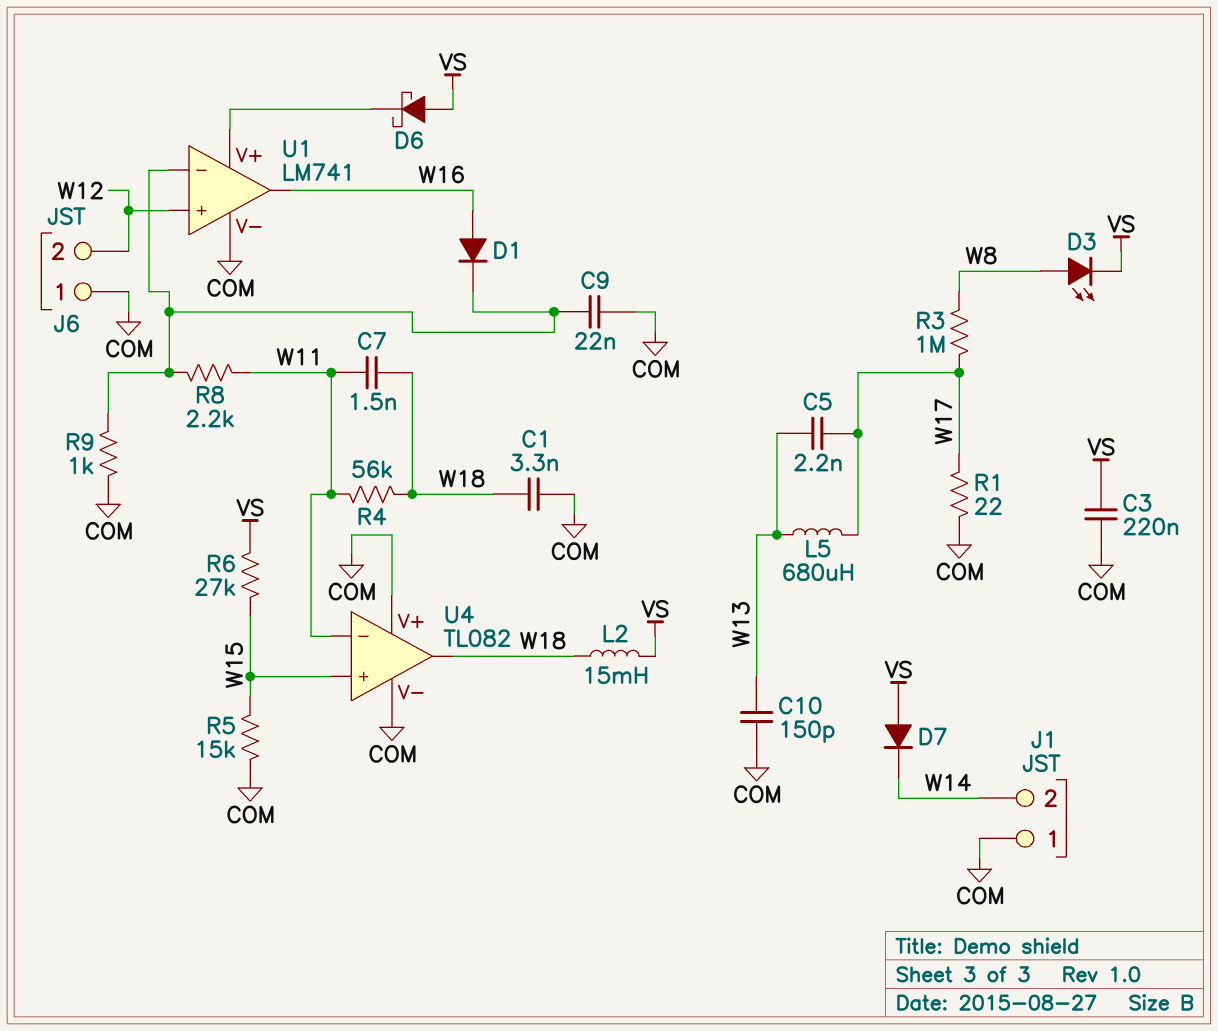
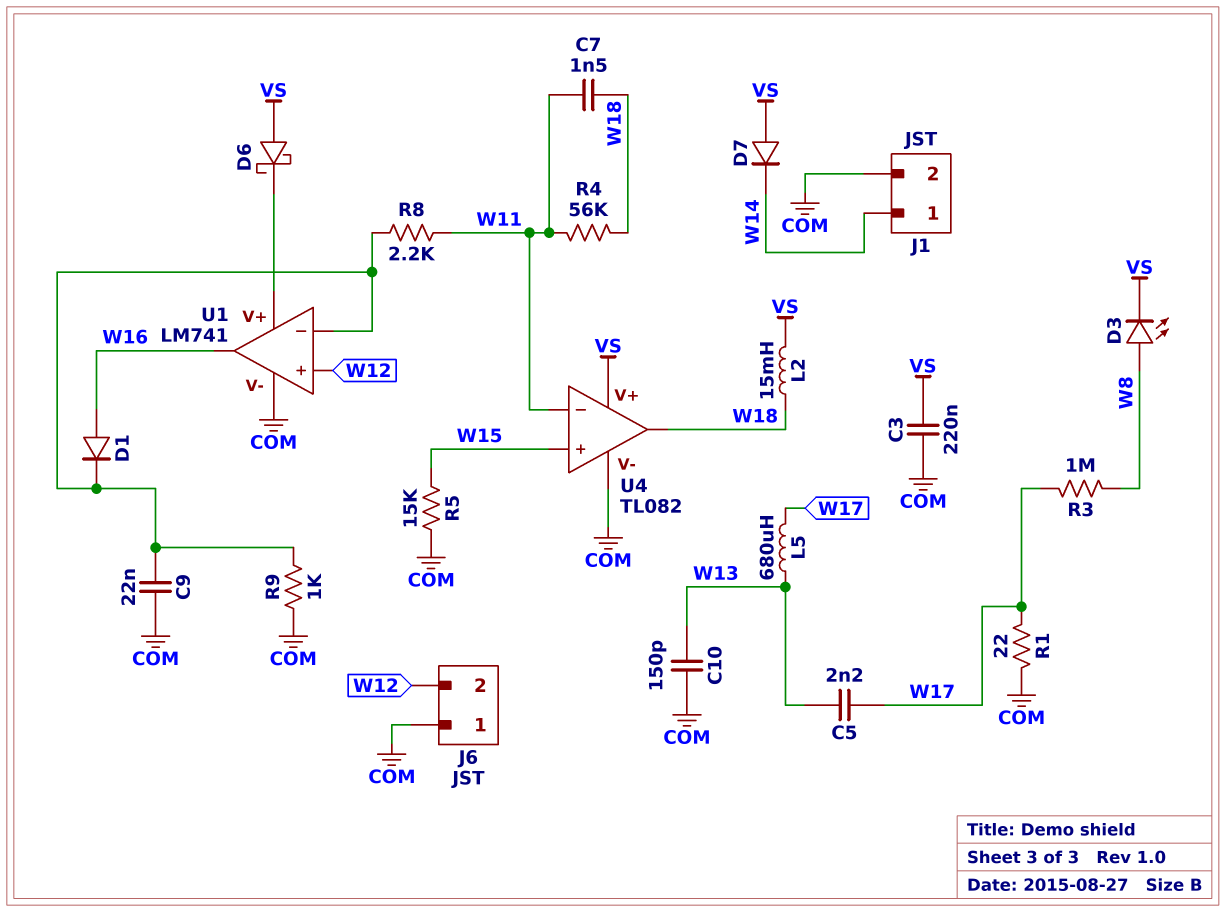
C1: 3.3nF (COM, W18) -> none
J1 pin 1: COM -> W14
J1 pin 2: W14 -> COM
R6: 27k (VS, W15) -> none
U4 pin V+: COM -> VS

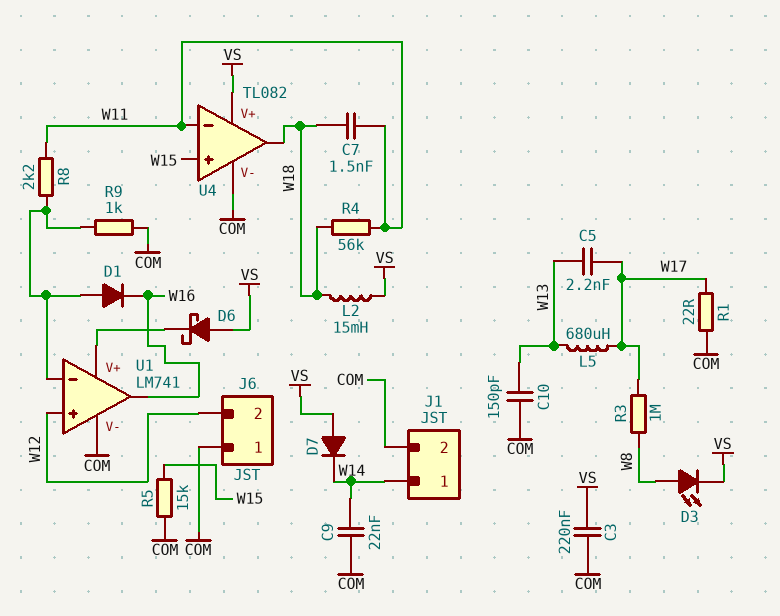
C9: 22nF (COM, U1/in-) -> 22nF (COM, W14)
D1: diode (A W16, K U1/in-) -> diode (A U1/in-, K W16)

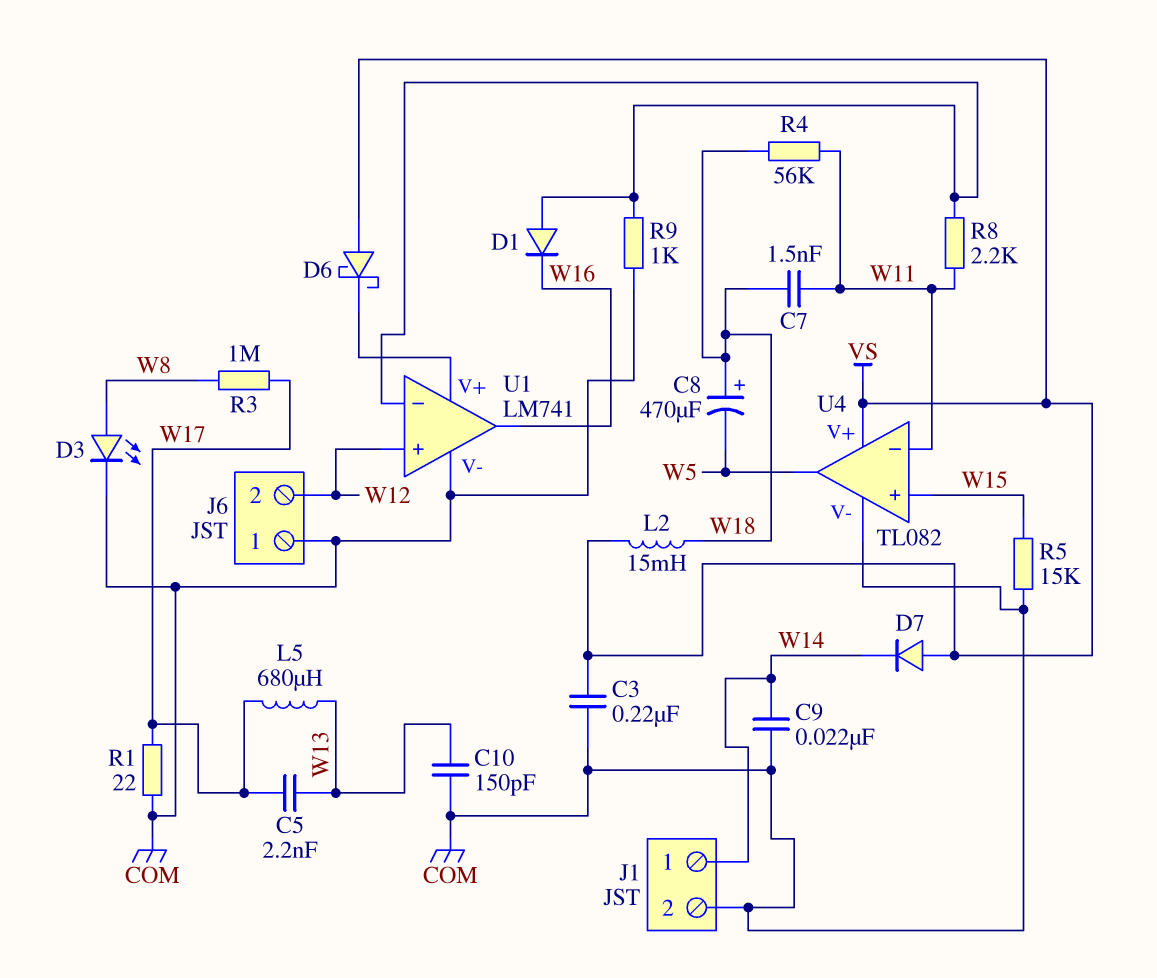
C8: none -> 470uF (plus W18, minus W5)
D3: LED (A W8, K VS) -> LED (A W8, K COM)
U4 pin out: W18 -> W5

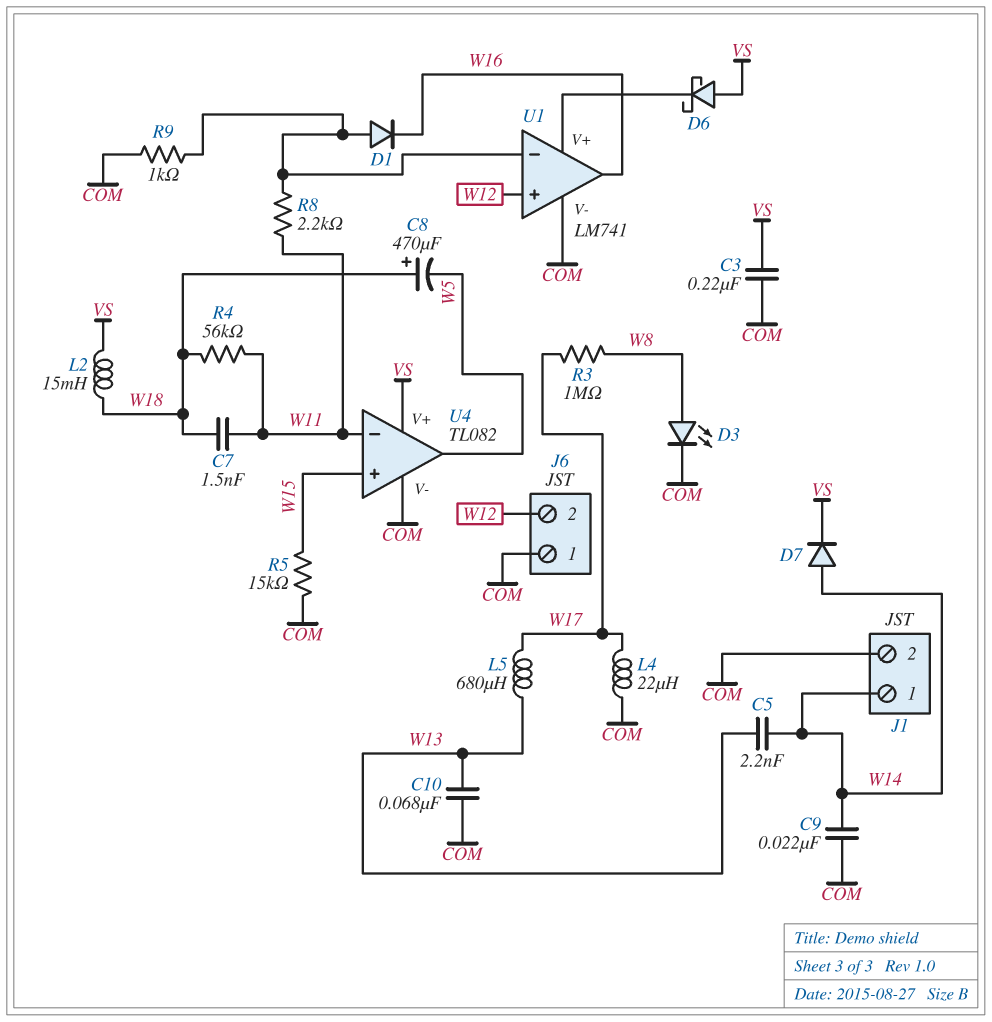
C5: 2.2nF (W13, W17) -> 2.2nF (W13, W14)
C10: 150pF (COM, W13) -> 68nF (COM, W13)
D7: diode (A VS, K W14) -> diode (A W14, K VS)
L4: none -> 22uH (COM, W17)
R1: 22 (COM, W17) -> none

